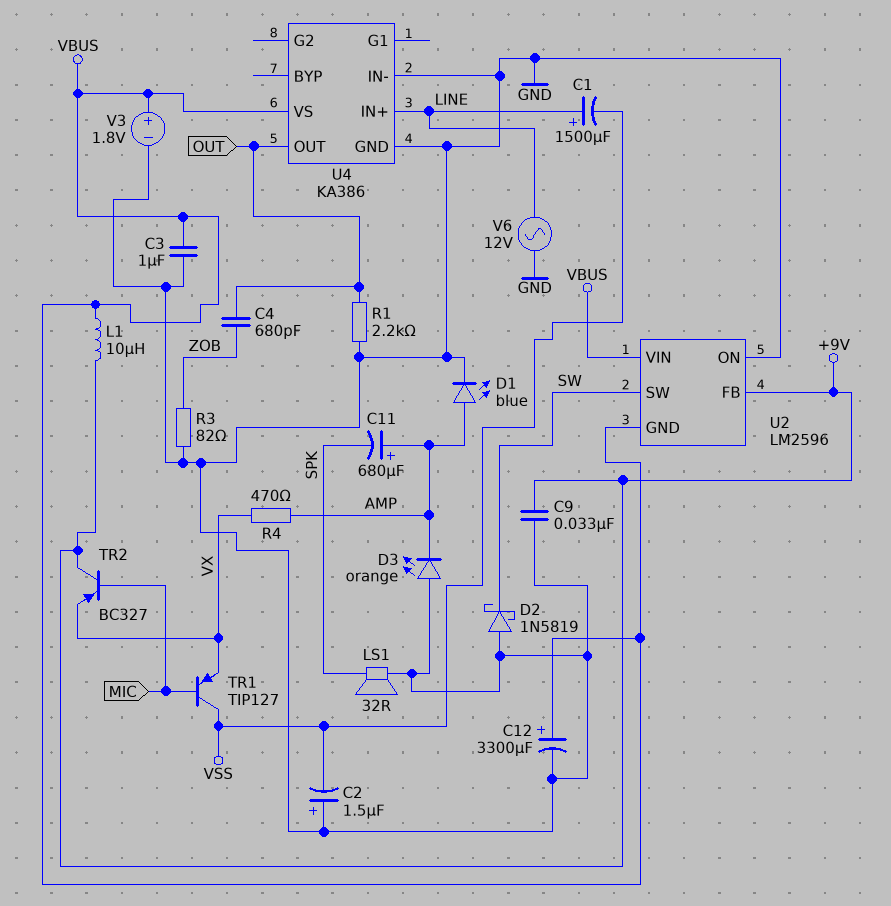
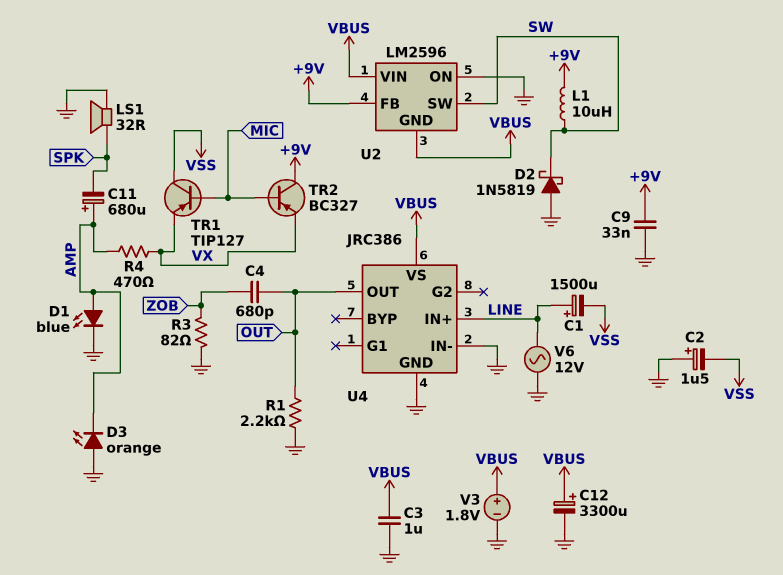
L1: 10uH (+9V, VBUS) -> 10uH (+9V, SW)
U4: KA386 -> JRC386

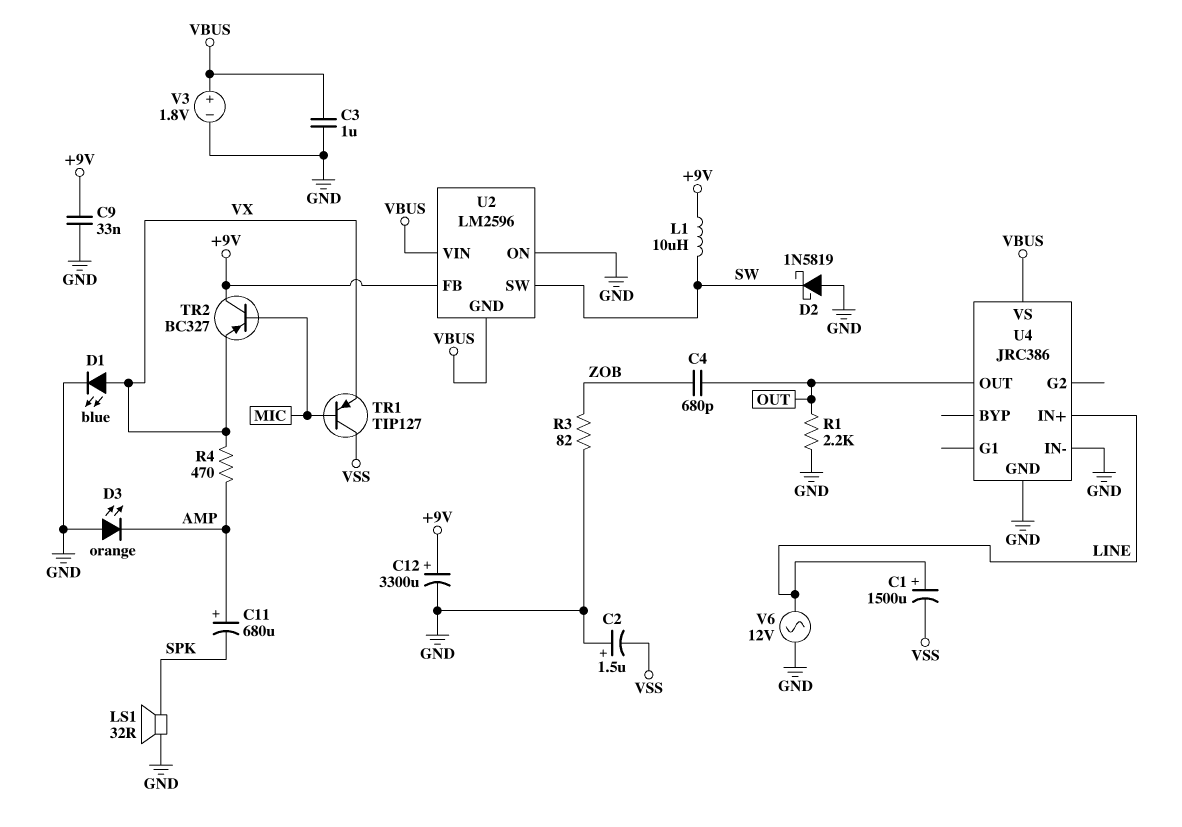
C12: 3300uF (plus VBUS, minus GND) -> 3300uF (plus +9V, minus GND)
D1: LED blue (A AMP, K GND) -> LED blue (A VX, K GND)

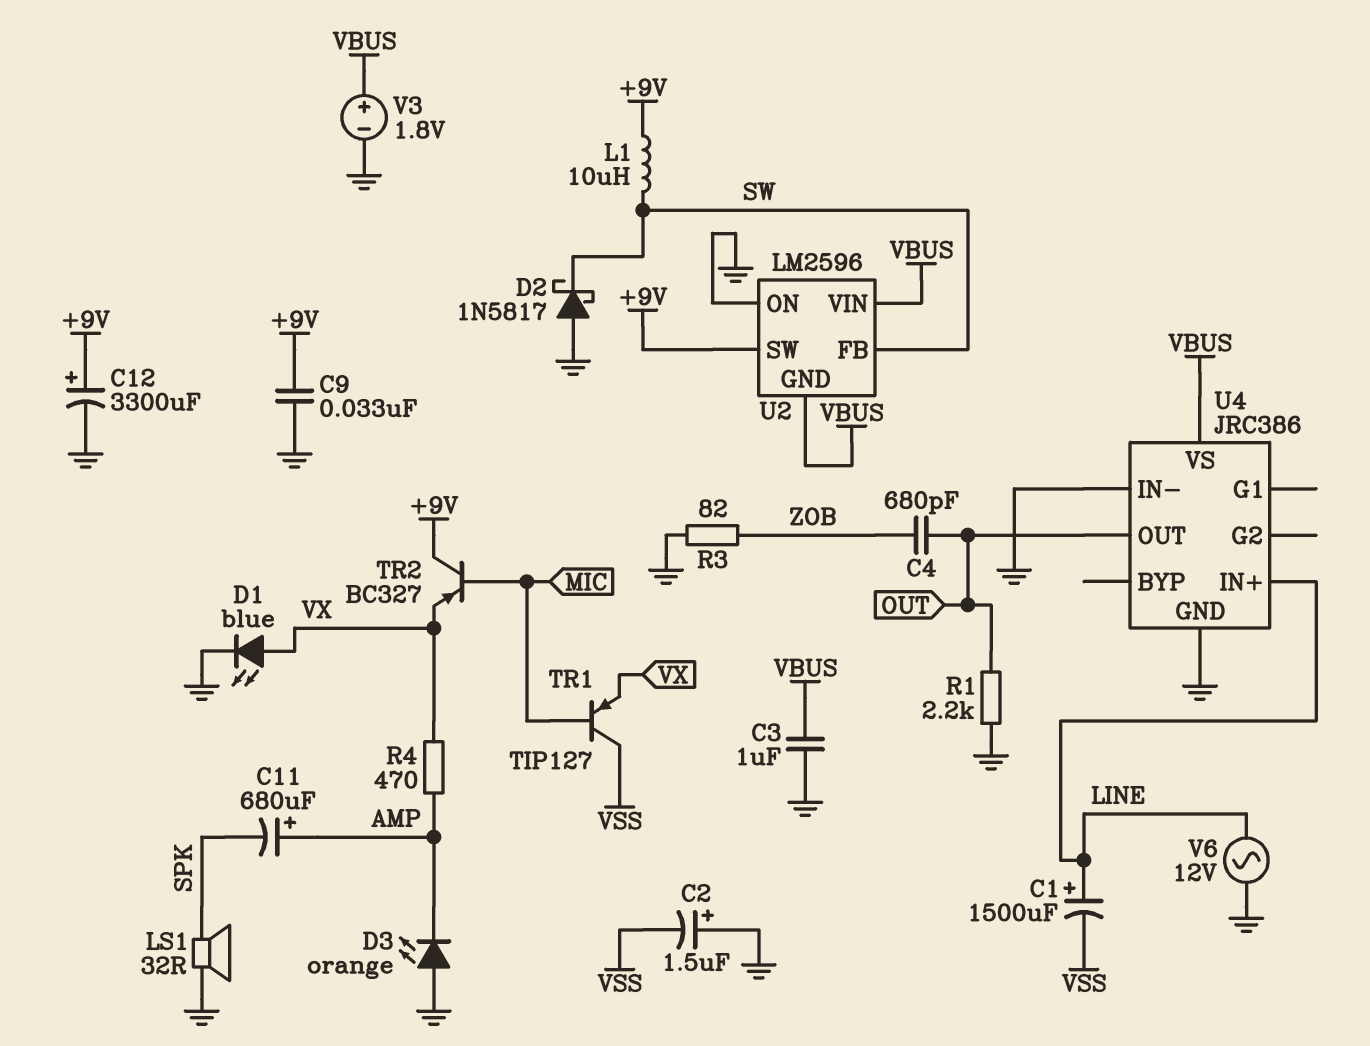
D2: schottky 1N5819 (A GND, K SW) -> schottky 1N5817 (A GND, K SW)
U2 pin FB: +9V -> SW
U2 pin SW: SW -> +9V

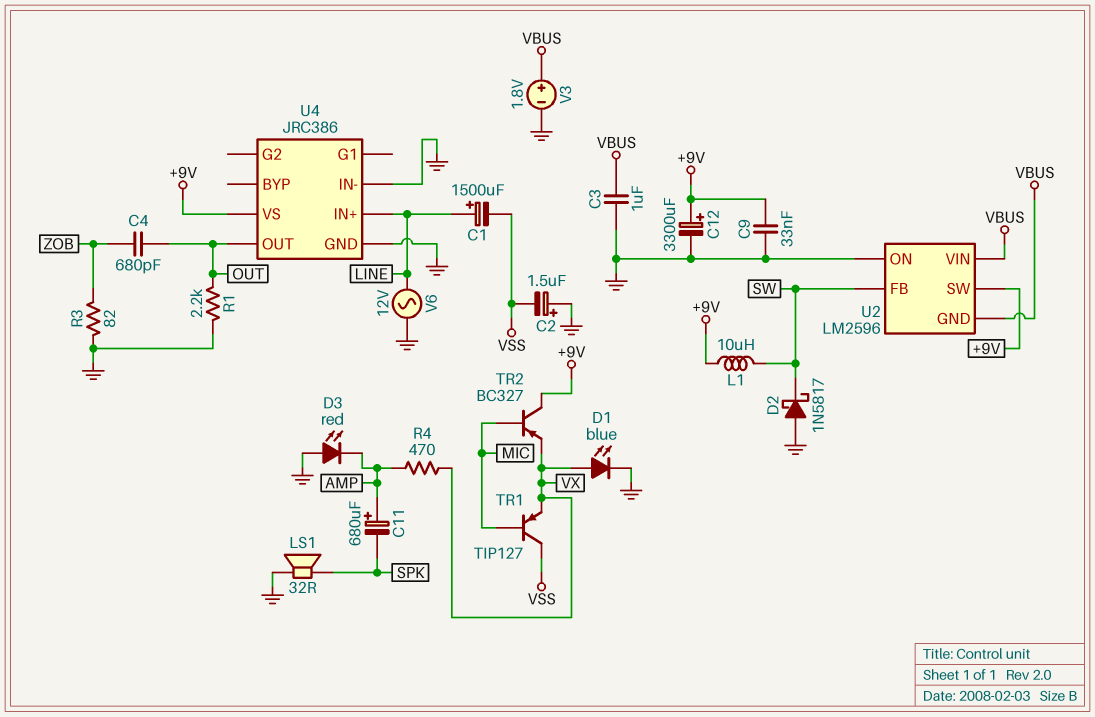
D3: LED orange (A GND, K AMP) -> LED red (A GND, K AMP)
U4 pin VS: VBUS -> +9V

